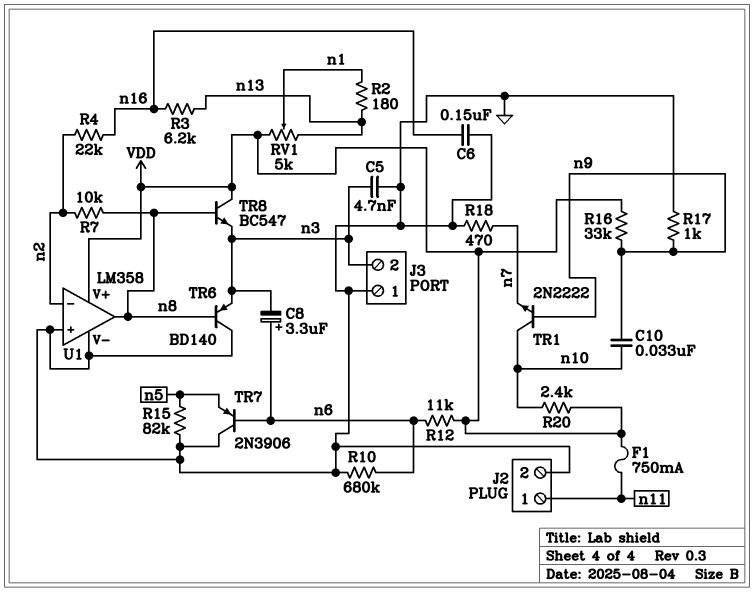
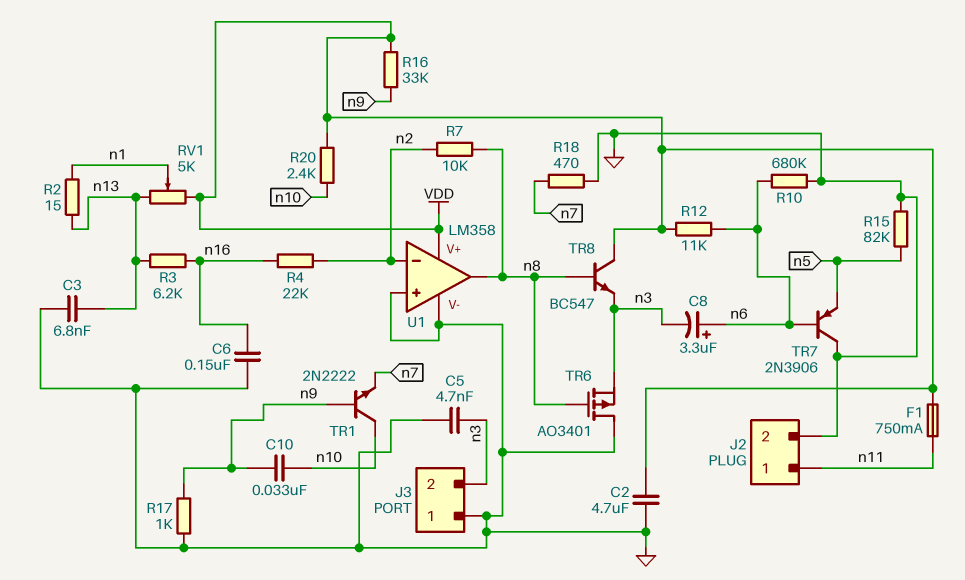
C2: none -> 4.7uF (GND, VDD)
C3: none -> 6.8nF (GND, n13)
R2: 180 (n1, n13) -> 15 (n1, n13)
TR6: PNP BD140 (B n8, C GND, E n3) -> PMOS AO3401 (G n8, D GND, S n3)

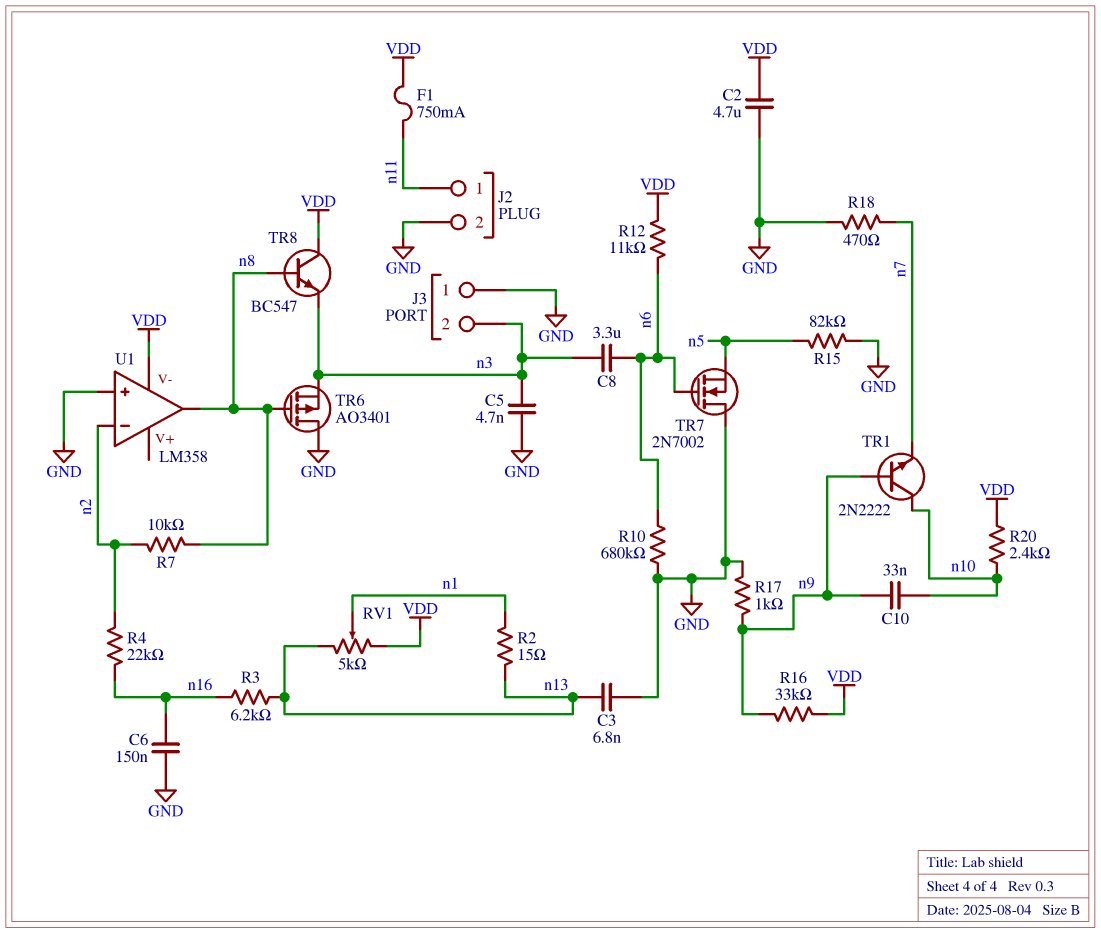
C8: 3.3uF (plus n6, minus n3) -> 3.3uF (n3, n6)
TR7: PNP 2N3906 (B n6, C GND, E n5) -> NMOS 2N7002 (G n6, D GND, S n5)
U1 pin V+: VDD -> none
U1 pin V-: GND -> VDD

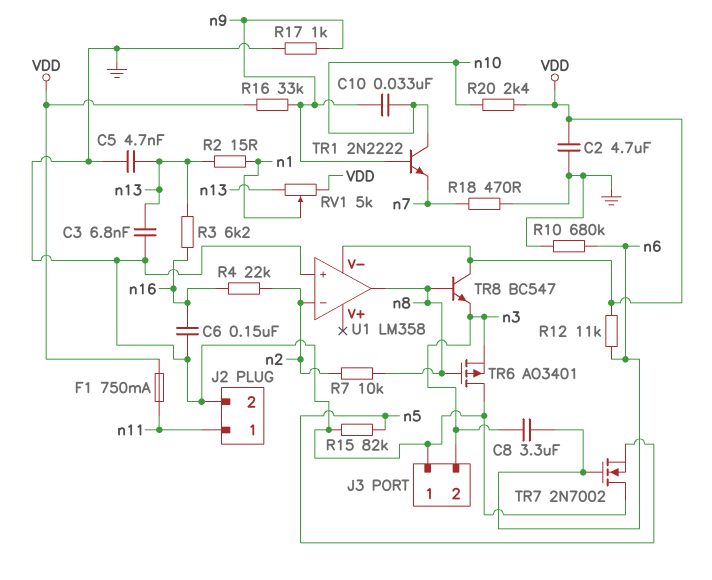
C5: 4.7nF (GND, n3) -> 4.7nF (GND, n13)

